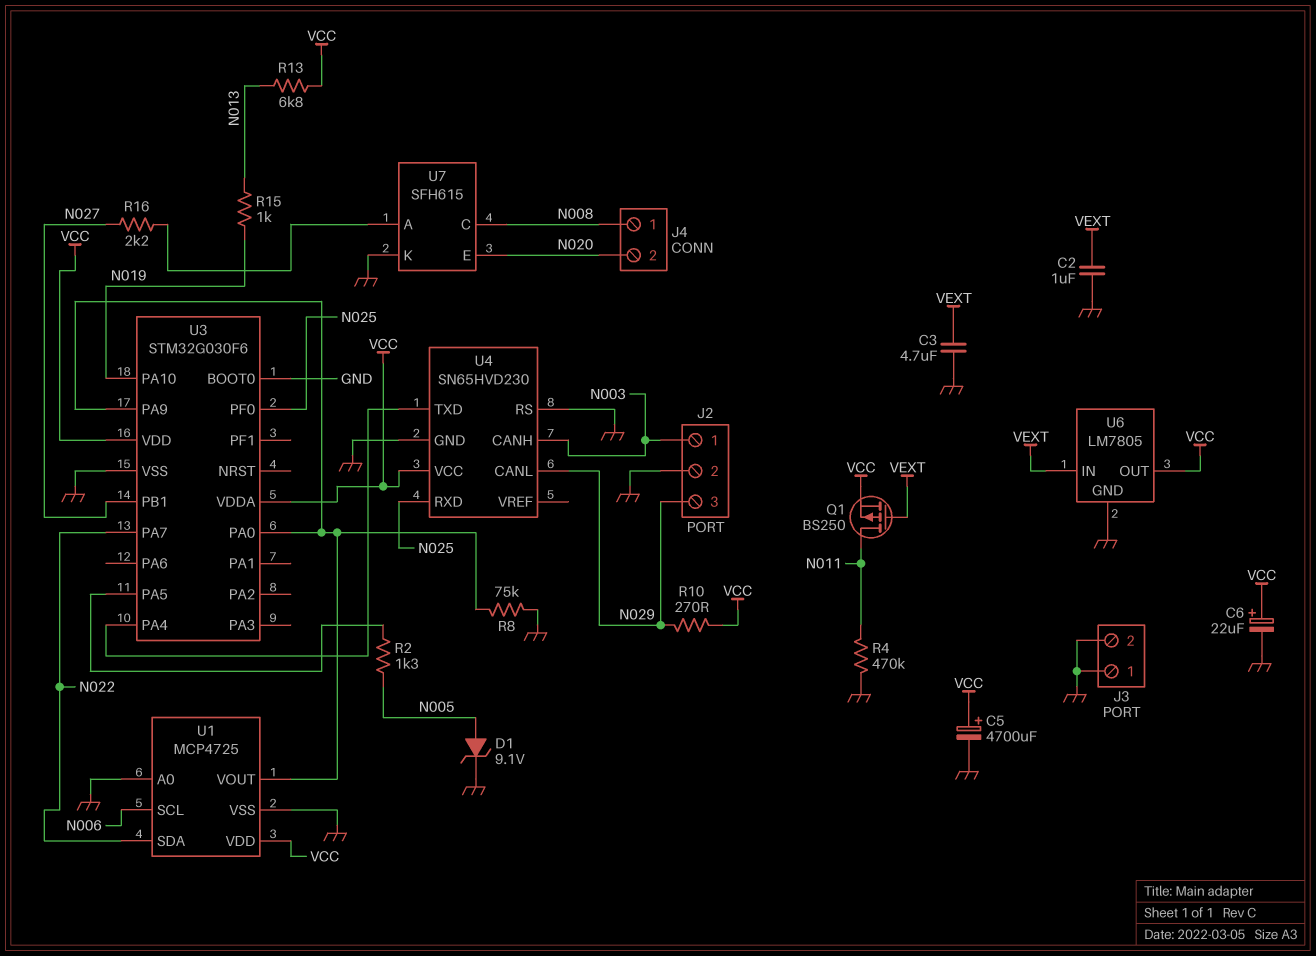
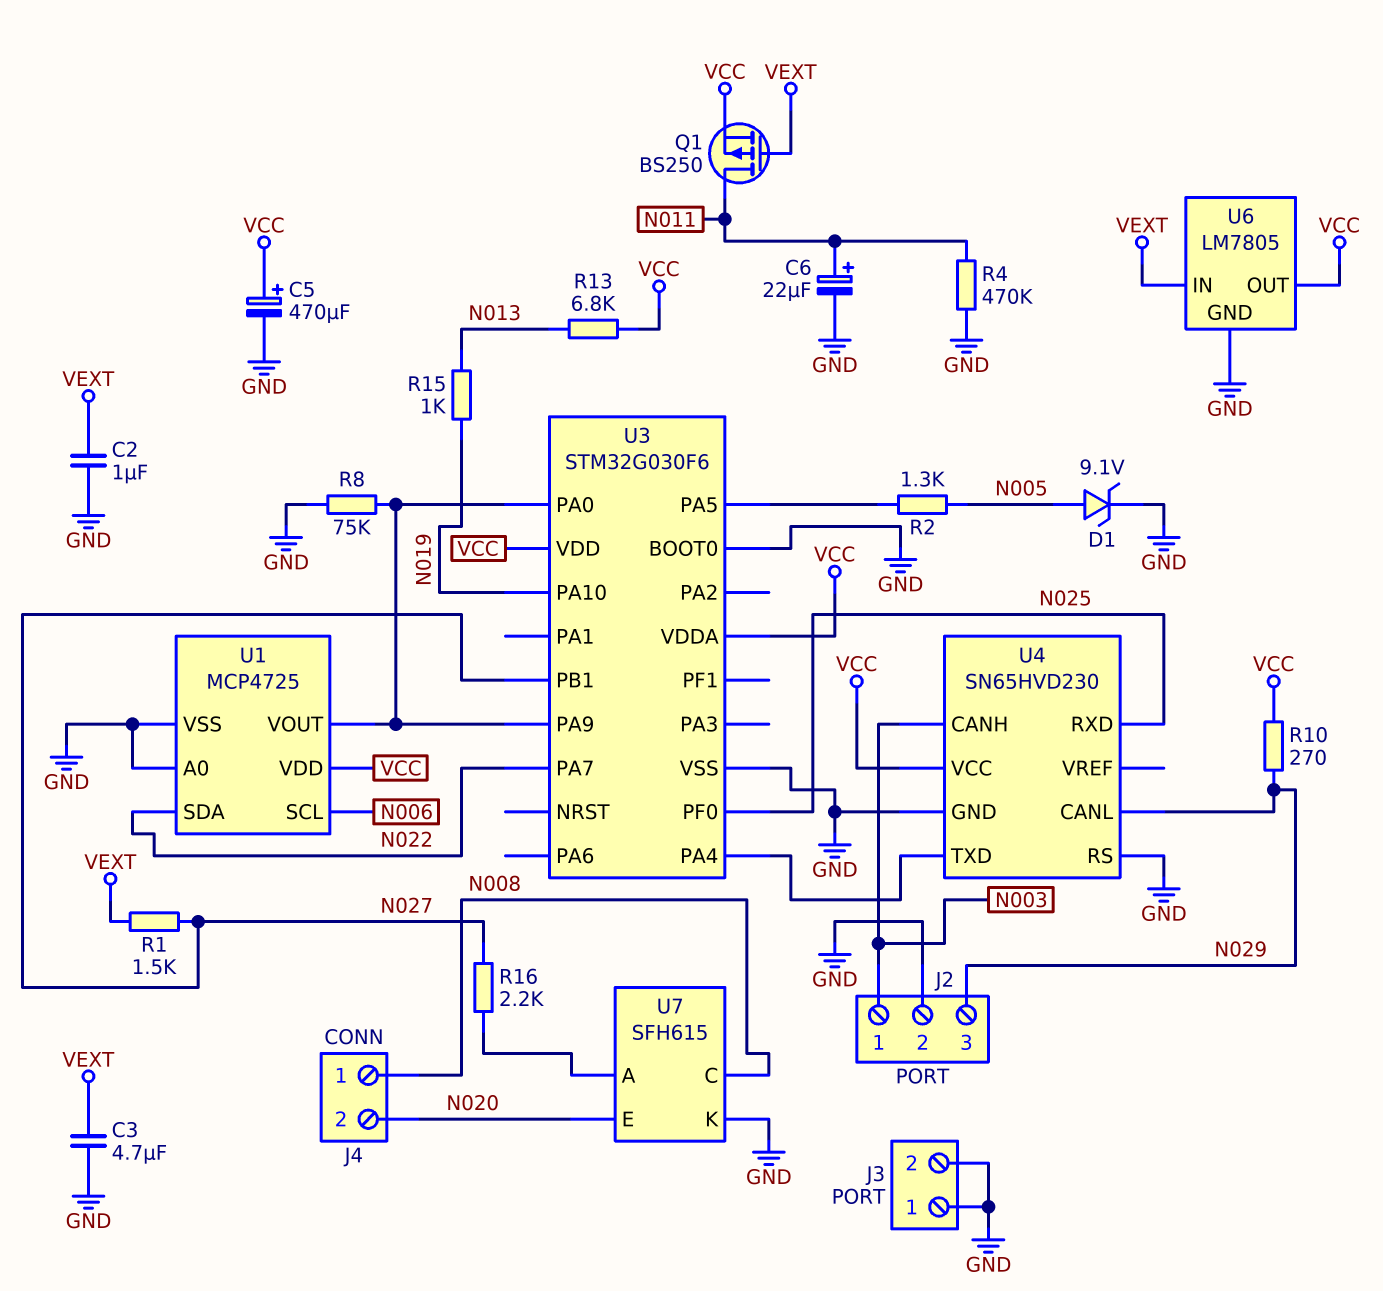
C5: 4700uF (plus VCC, minus GND) -> 470uF (plus VCC, minus GND)
C6: 22uF (plus VCC, minus GND) -> 22uF (plus N011, minus GND)
R1: none -> 1.5k (N027, VEXT)

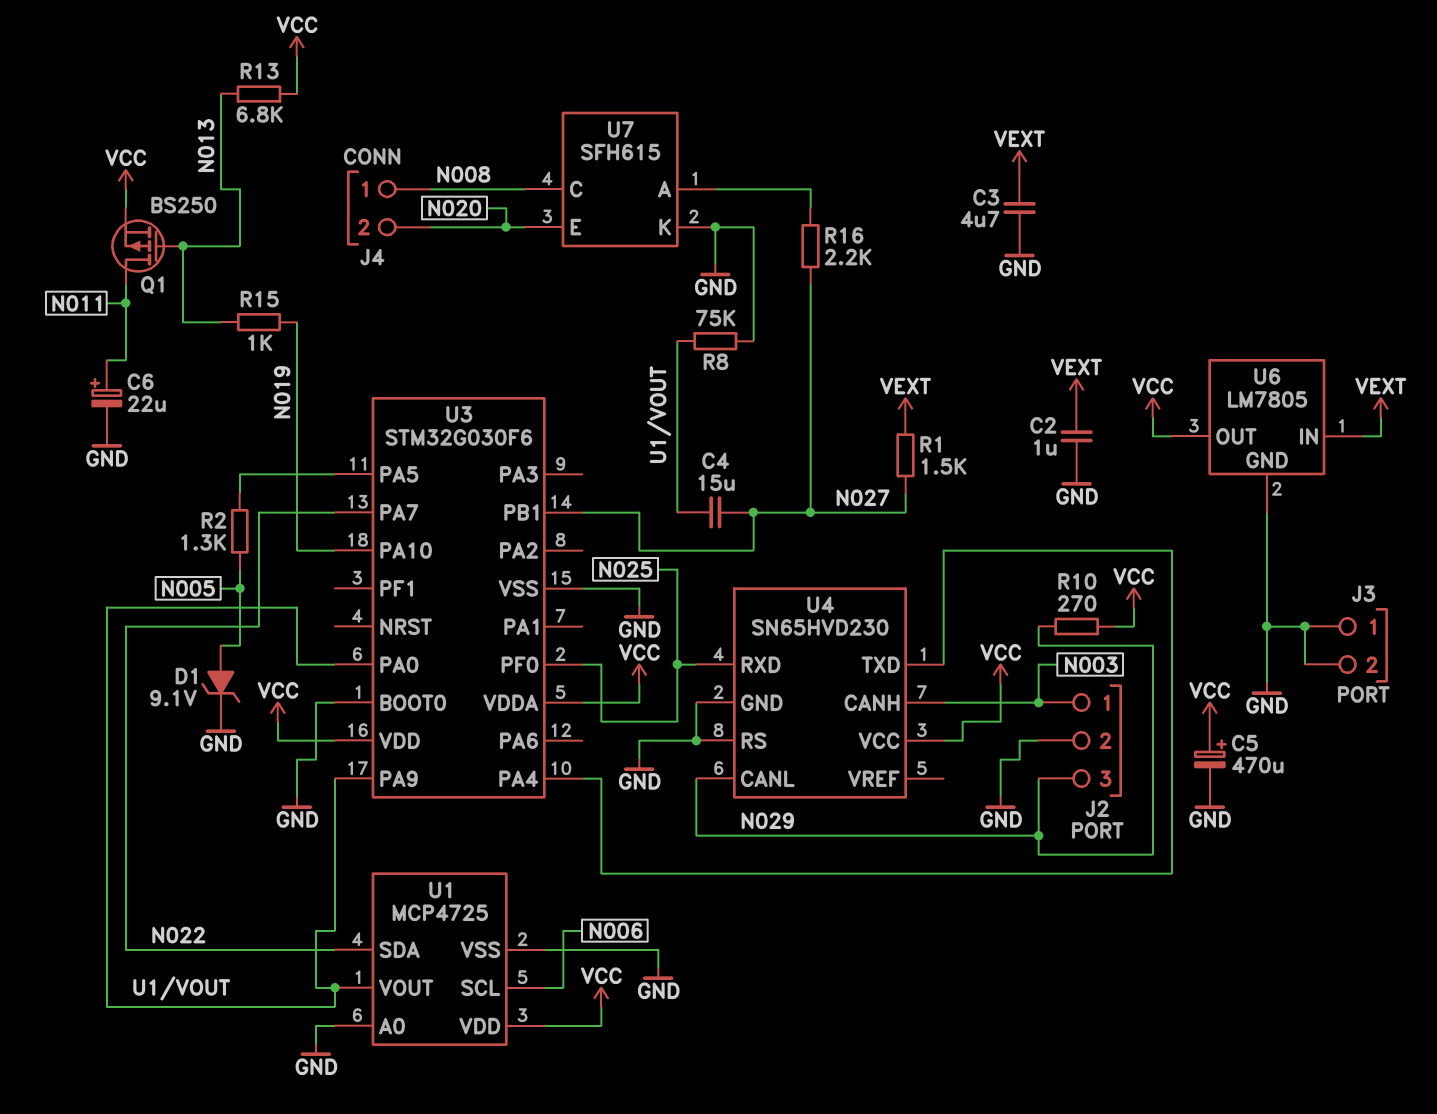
C4: none -> 15uF (N027, U1/VOUT)
Q1: PMOS BS250 (G VEXT, D N011, S VCC) -> PMOS BS250 (G N013, D N011, S VCC)
R4: 470k (GND, N011) -> none

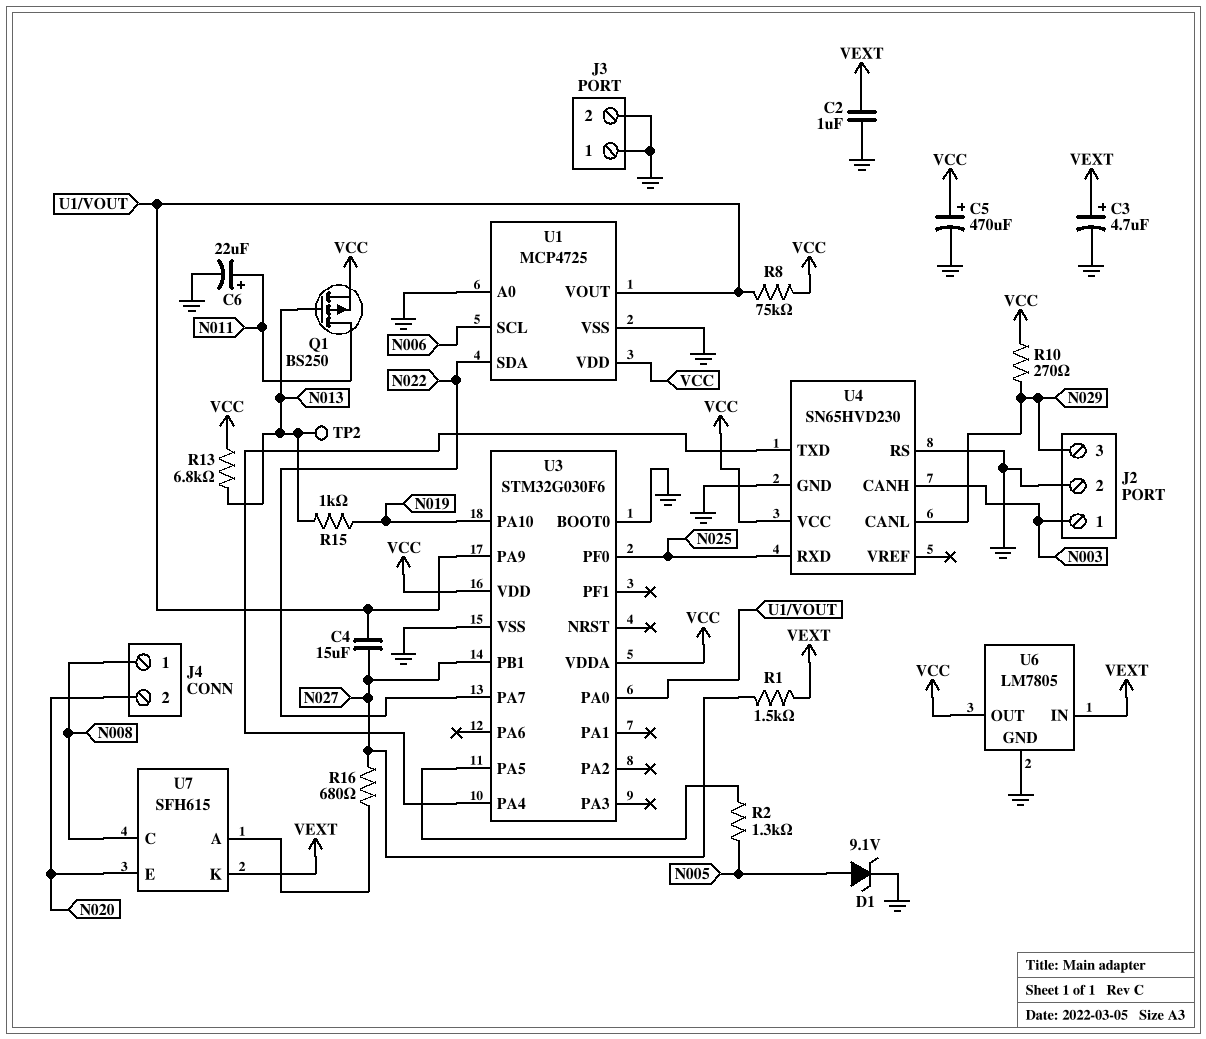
C3: 4.7uF (GND, VEXT) -> 4.7uF (plus VEXT, minus GND)
R8: 75k (GND, U1/VOUT) -> 75k (U1/VOUT, VCC)
R16: 2.2k (N027, U7/A) -> 680 (N027, U7/A)
TP2: none -> test point (N013)
U7 pin K: GND -> VEXT

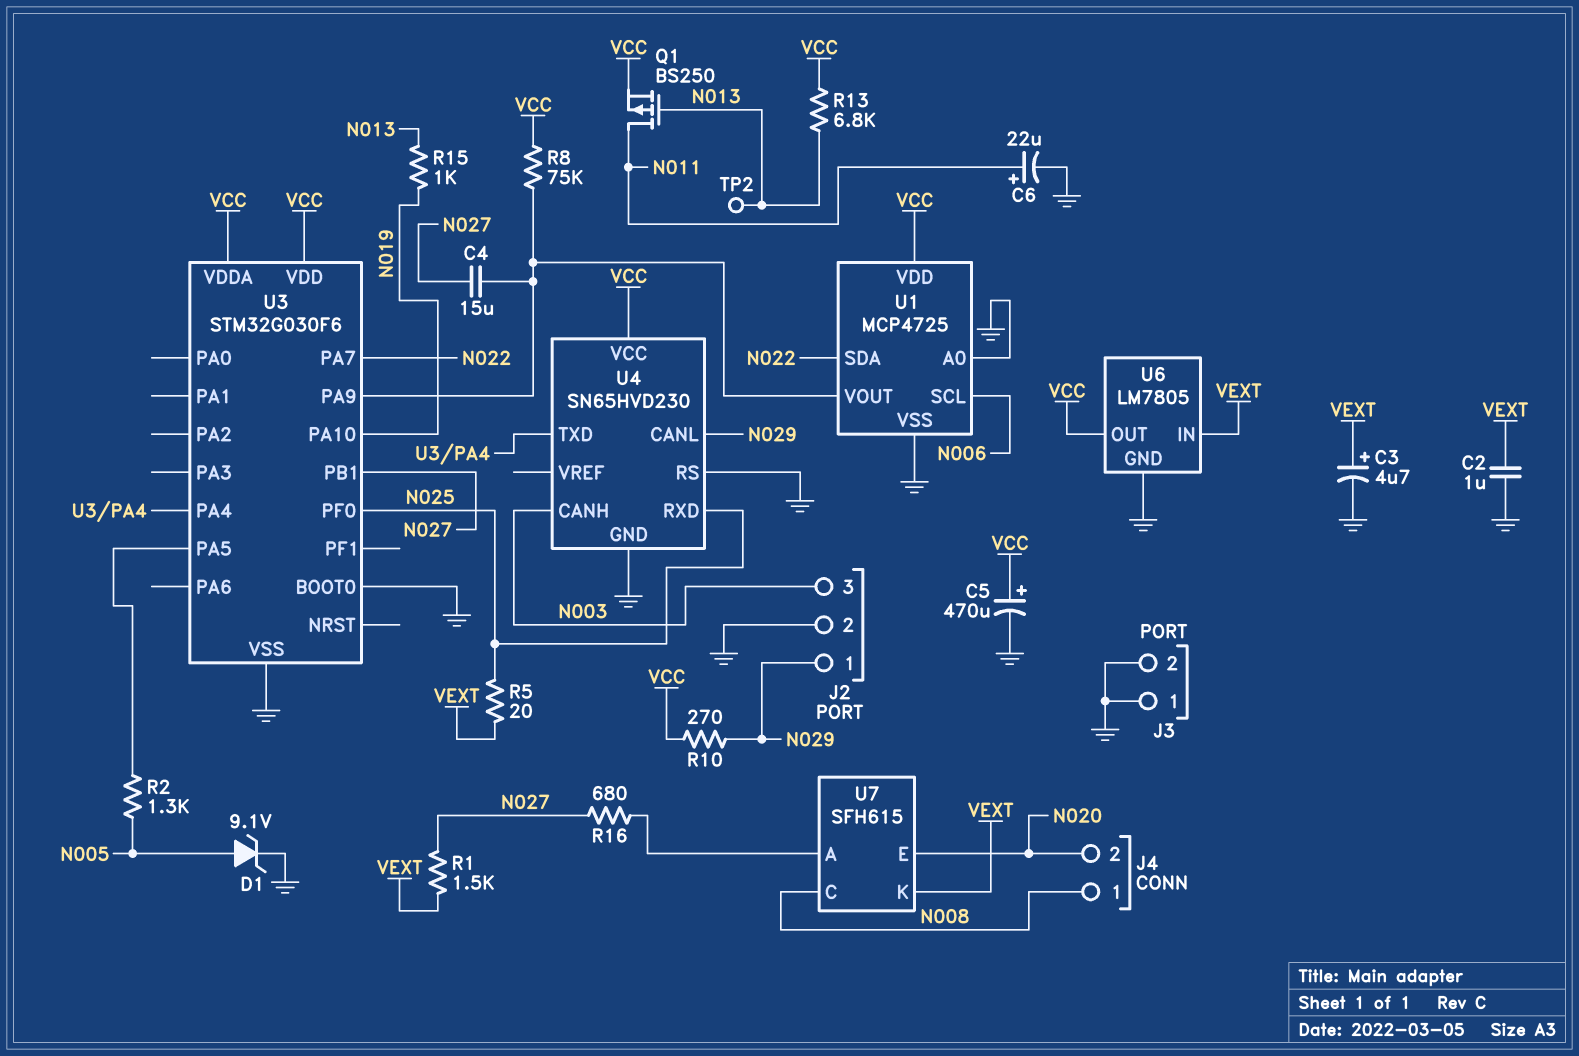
J2 pin 1: N003 -> N029
J2 pin 3: N029 -> N003
R5: none -> 20 (N025, VEXT)
U3 pin PA0: U1/VOUT -> none

